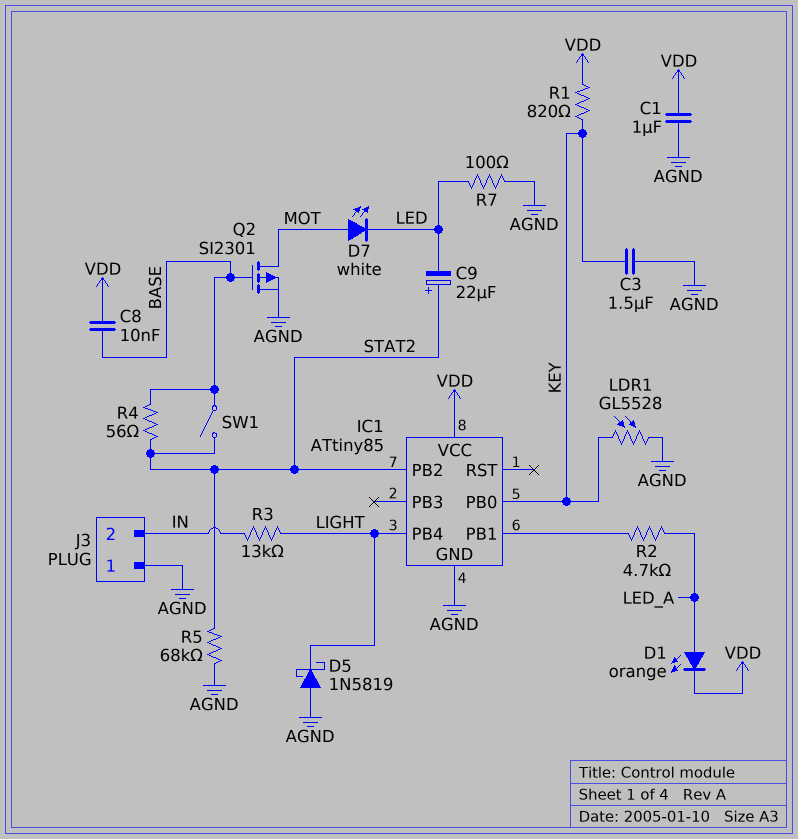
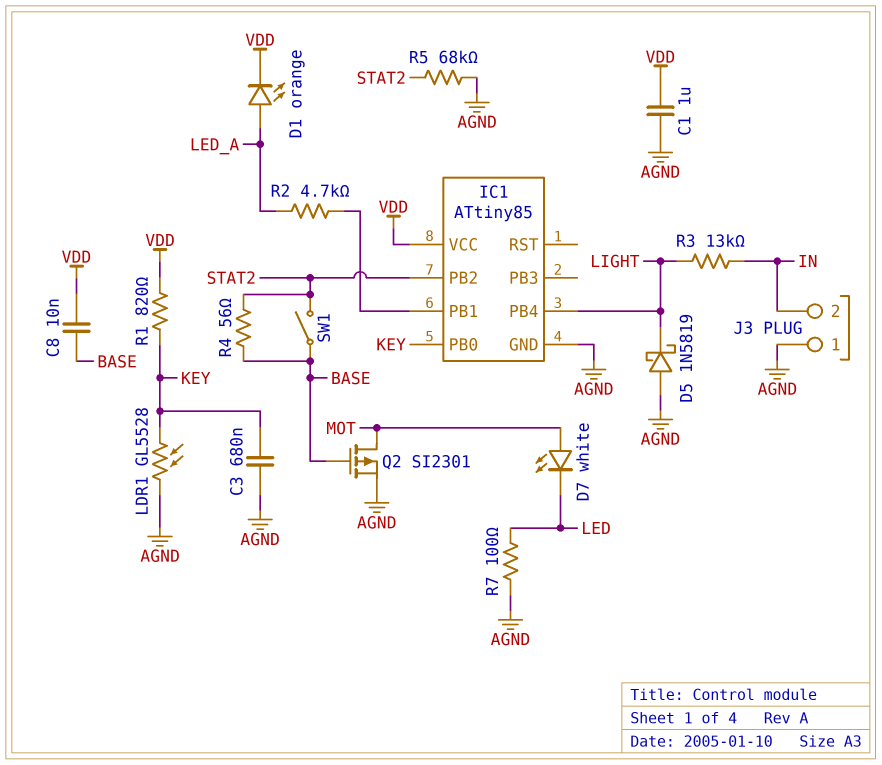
C3: 1.5uF (AGND, KEY) -> 680nF (AGND, KEY)
C9: 22uF (plus STAT2, minus LED) -> none

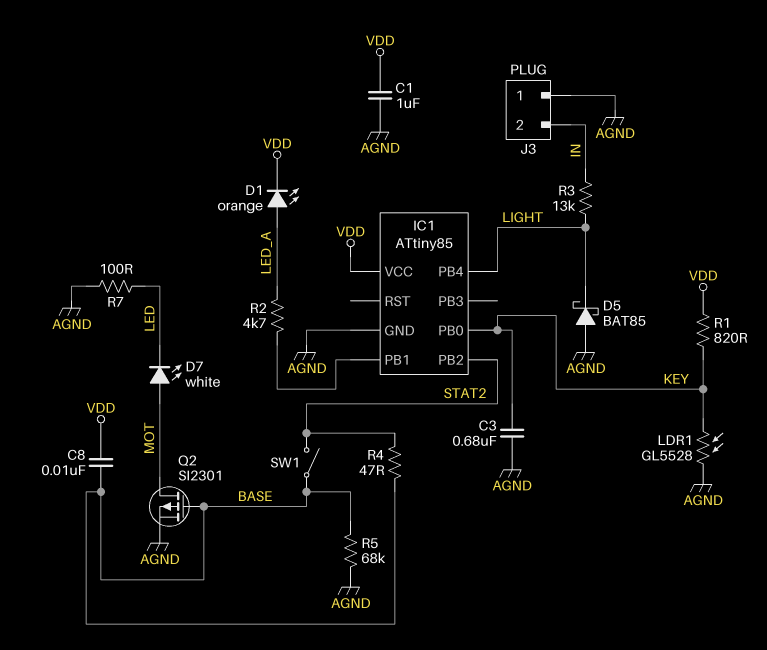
D5: schottky 1N5819 (A AGND, K LIGHT) -> schottky BAT85 (A AGND, K LIGHT)
R4: 56 (BASE, STAT2) -> 47 (BASE, STAT2)
R5: 68k (AGND, STAT2) -> 68k (AGND, BASE)

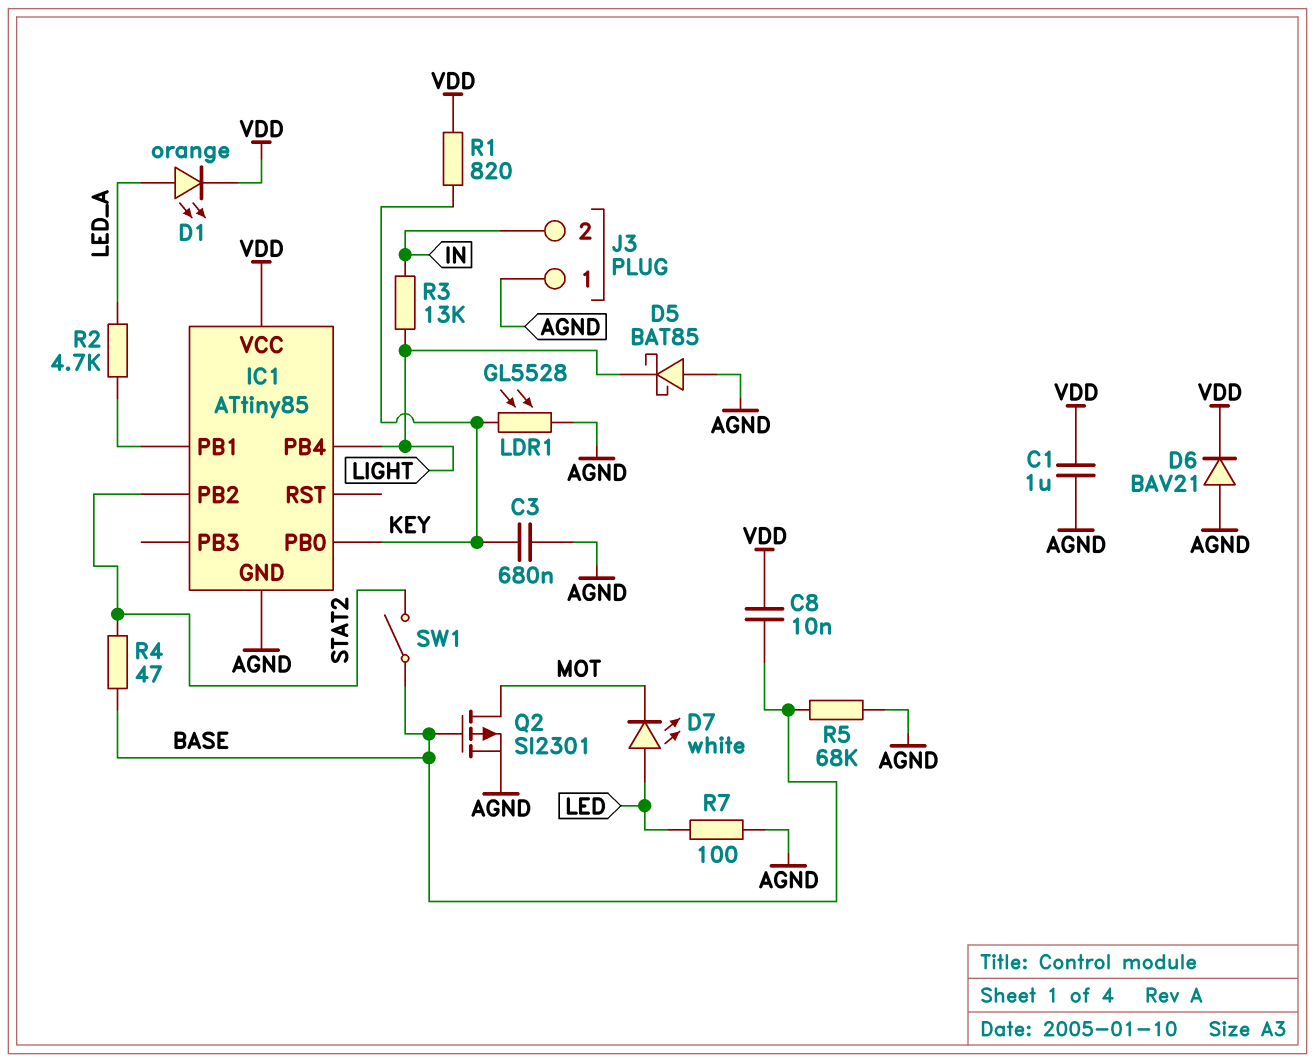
D6: none -> diode BAV21 (A AGND, K VDD)
D7: LED white (A MOT, K LED) -> LED white (A LED, K MOT)

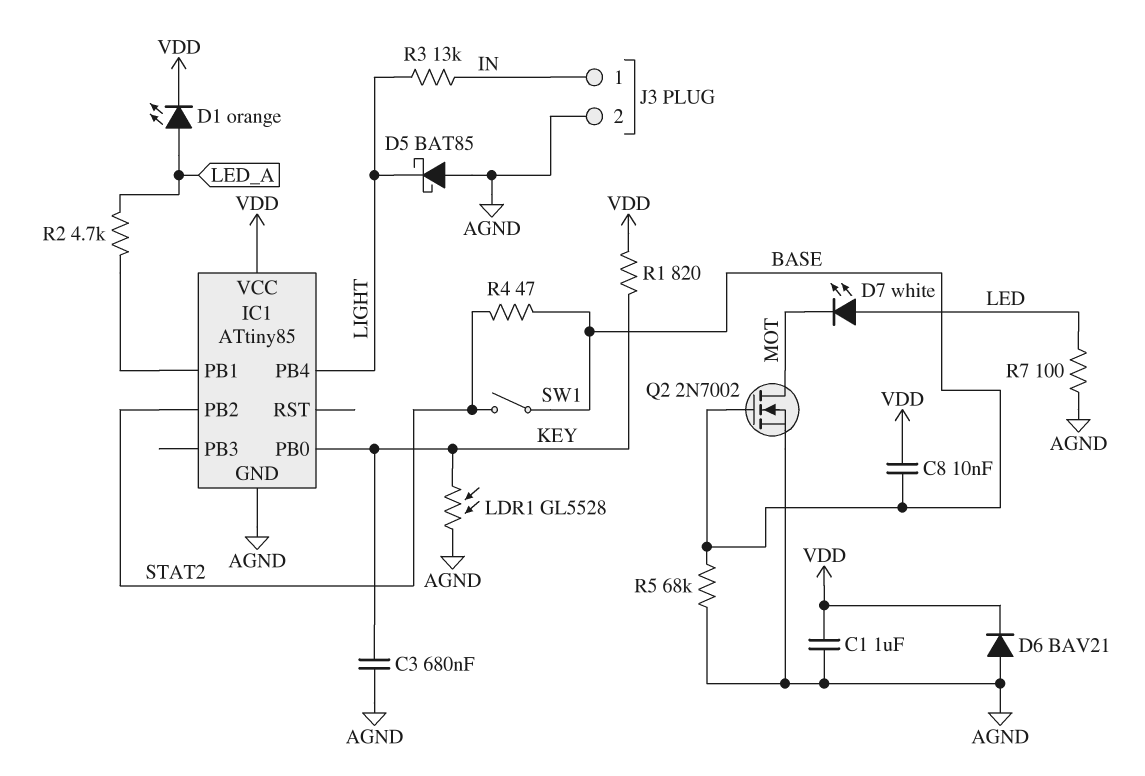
J3 pin 1: AGND -> IN
J3 pin 2: IN -> AGND
Q2: PMOS SI2301 (G BASE, D MOT, S AGND) -> NMOS 2N7002 (G BASE, D MOT, S AGND)

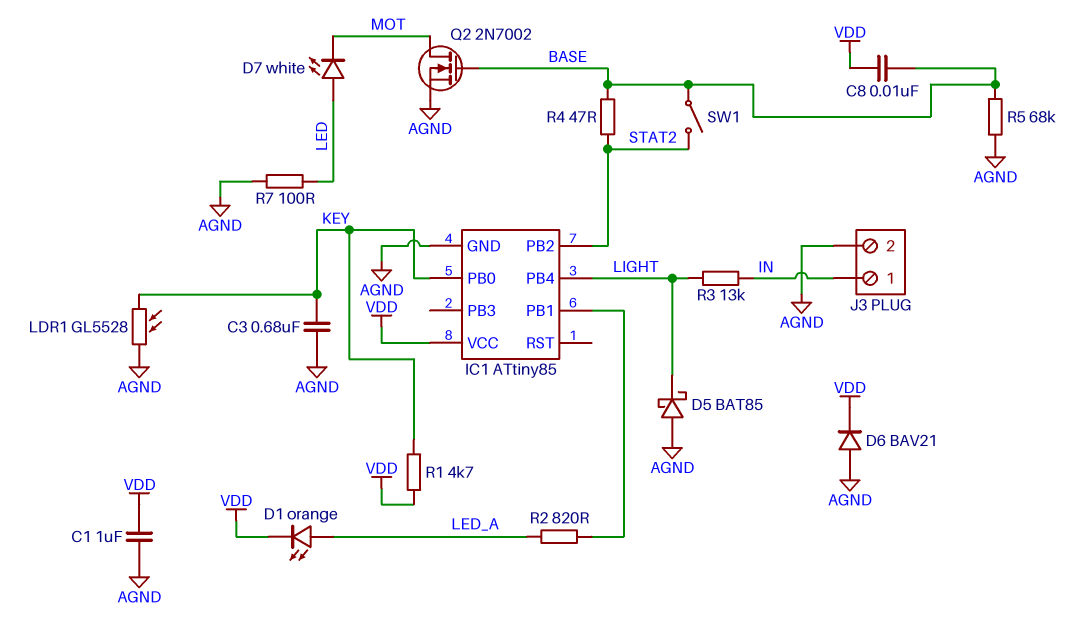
R1: 820 (KEY, VDD) -> 4.7k (KEY, VDD)
R2: 4.7k (IC1/PB1, LED_A) -> 820 (IC1/PB1, LED_A)

